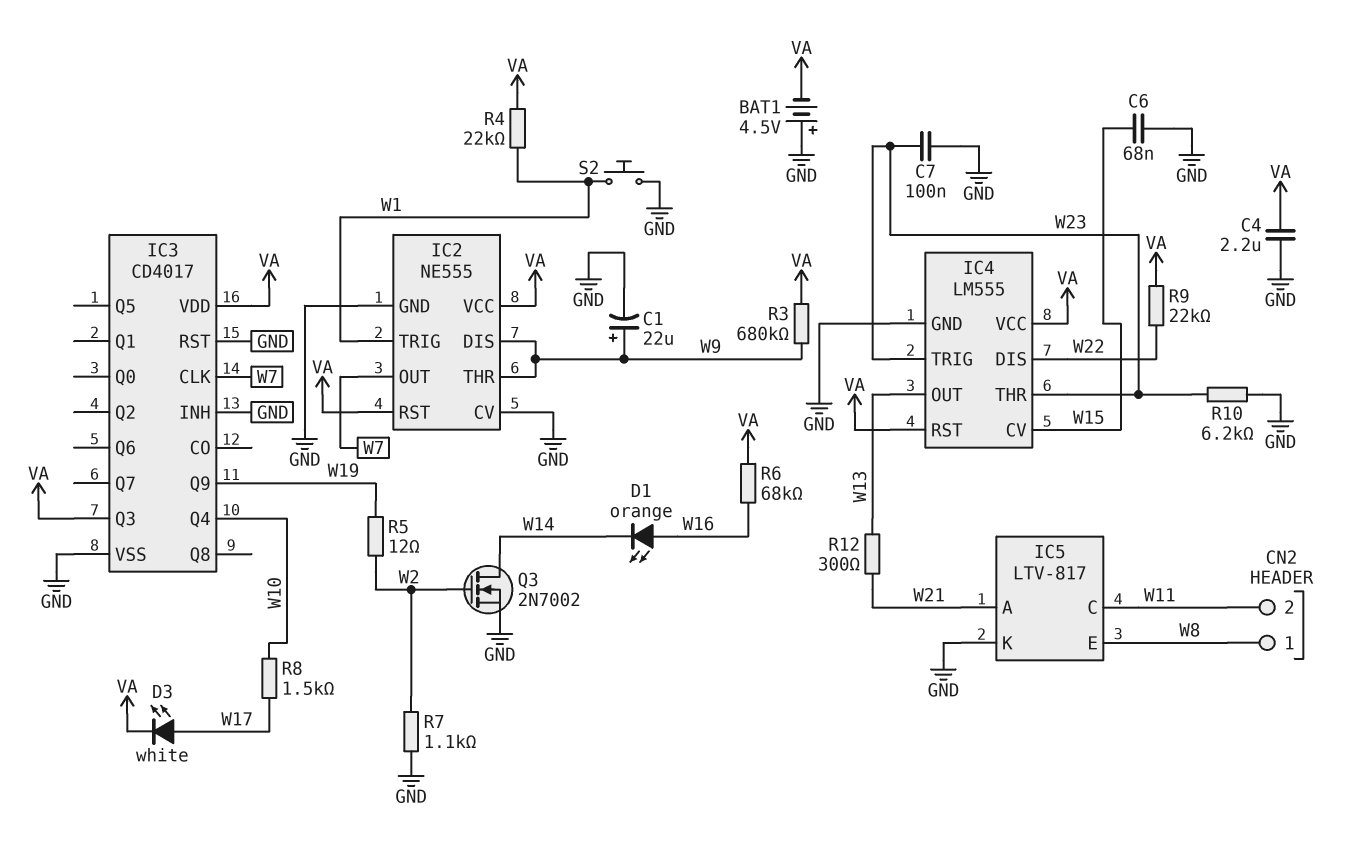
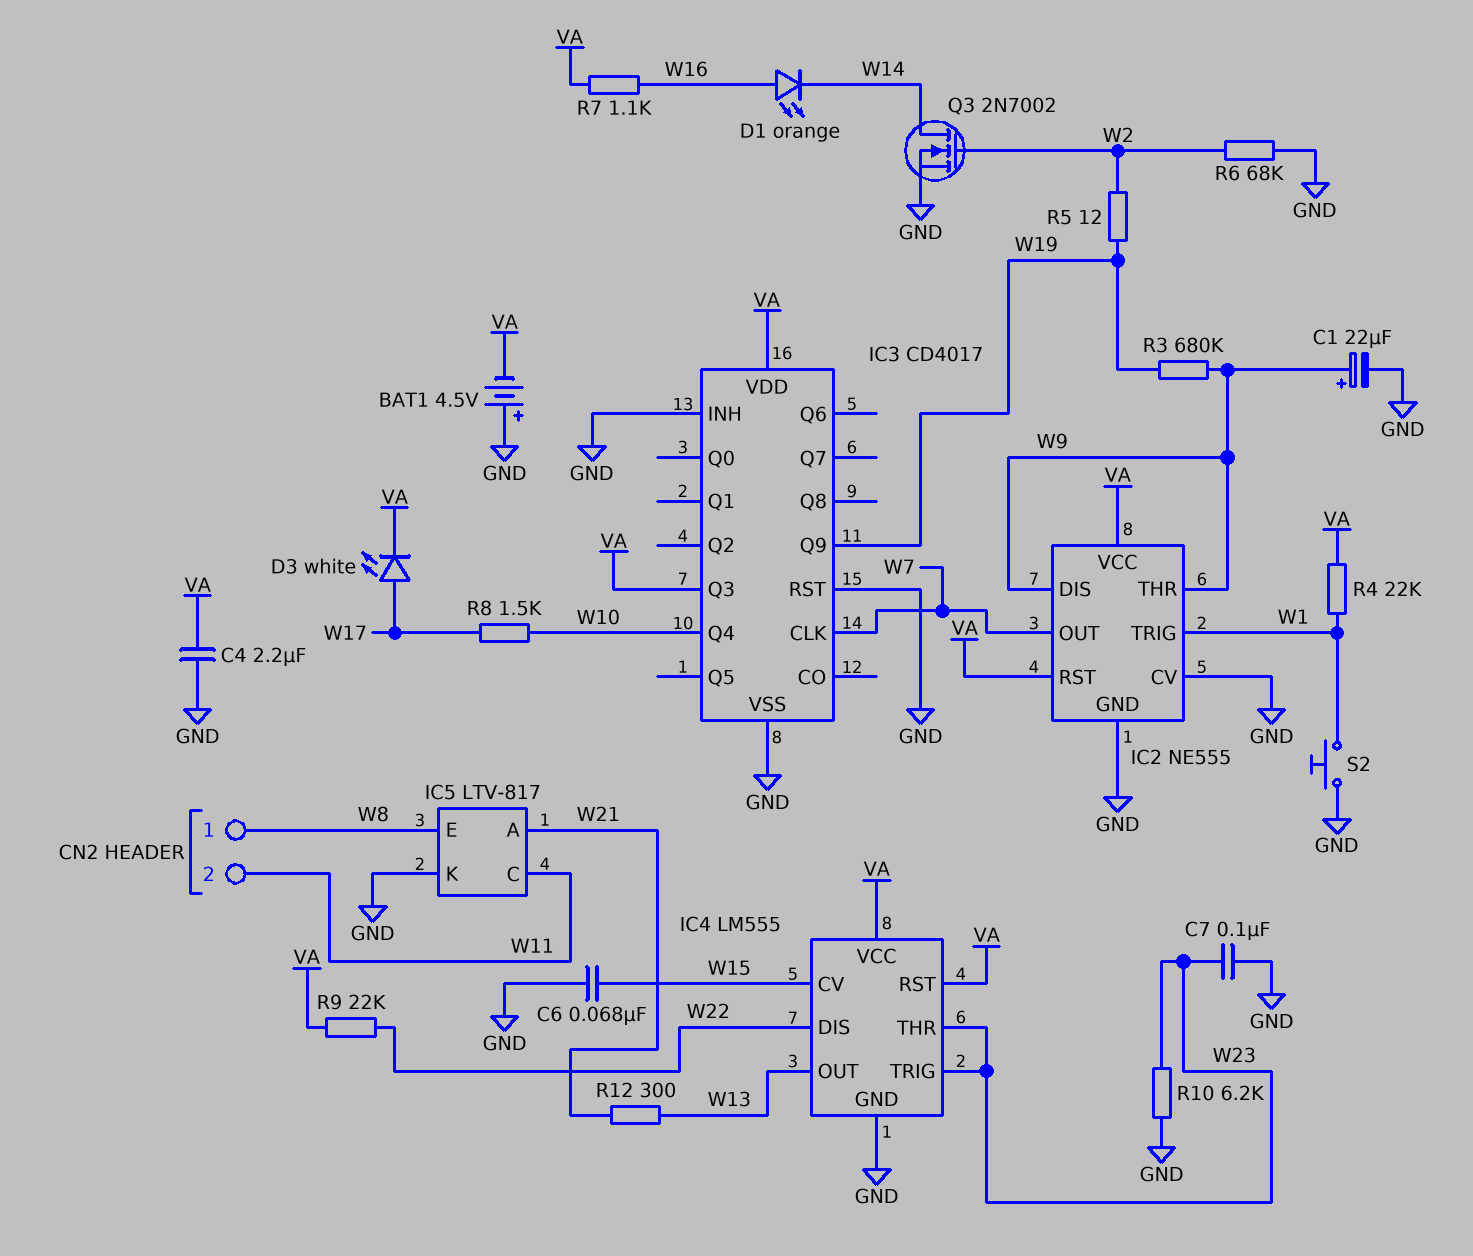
R3: 680k (VA, W9) -> 680k (W9, W19)
R6: 68k (VA, W16) -> 68k (GND, W2)
R7: 1.1k (GND, W2) -> 1.1k (VA, W16)

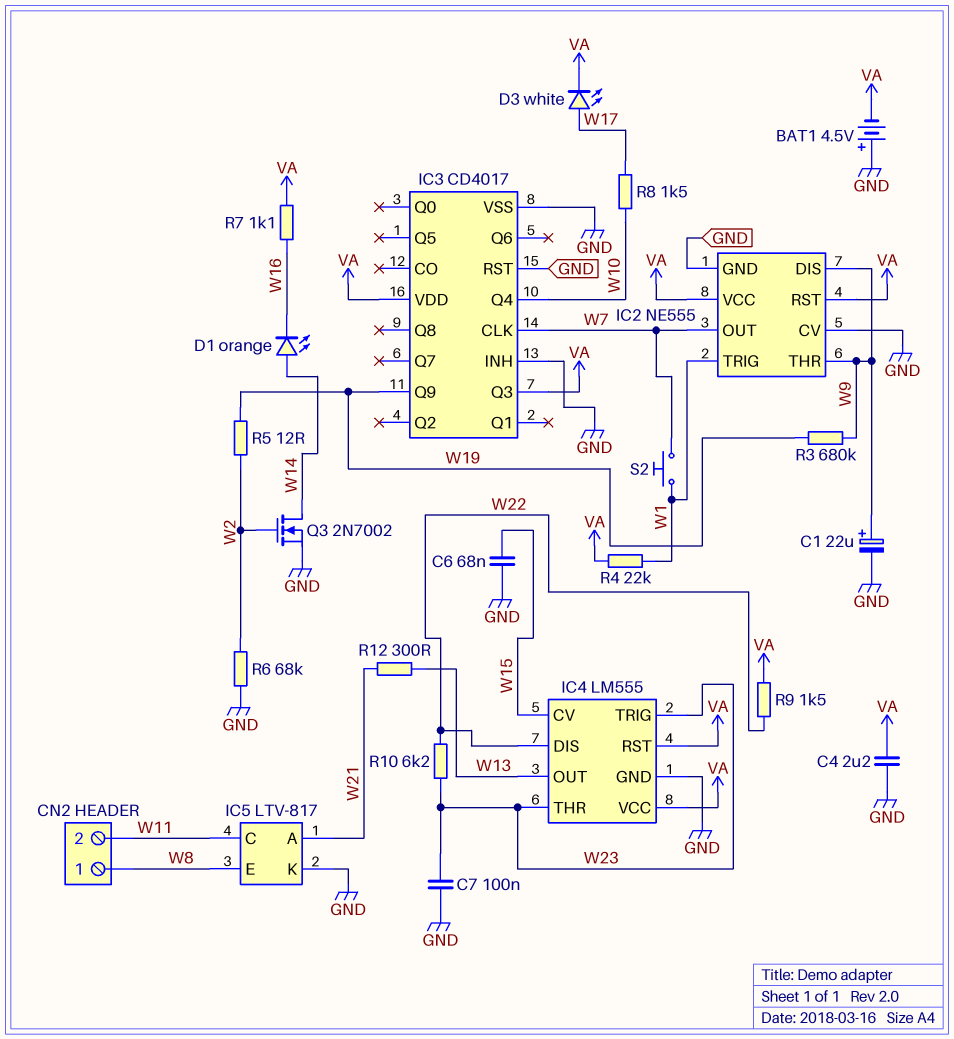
D1: LED orange (A W16, K W14) -> LED orange (A W14, K W16)
R9: 22k (VA, W22) -> 1.5k (VA, W22)
R10: 6.2k (GND, W23) -> 6.2k (W22, W23)
S2: button (GND, W1) -> button (W1, W7)

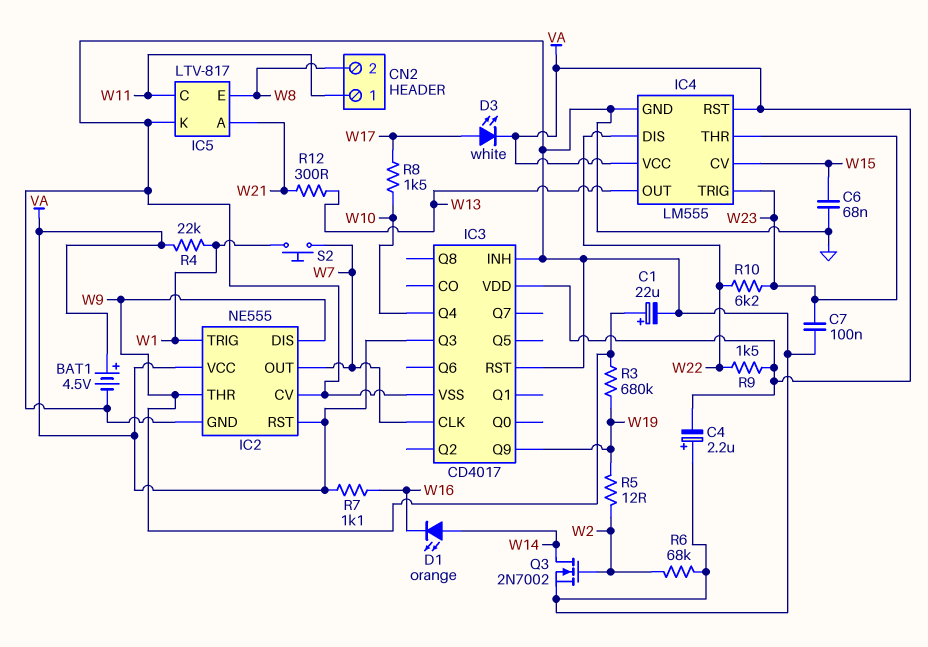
BAT1: 4.5V (plus GND, minus VA) -> 4.5V (plus VA, minus GND)
C4: 2.2uF (GND, VA) -> 2.2uF (plus GND, minus VA)
CN2 pin 1: W8 -> W11
CN2 pin 2: W11 -> W8

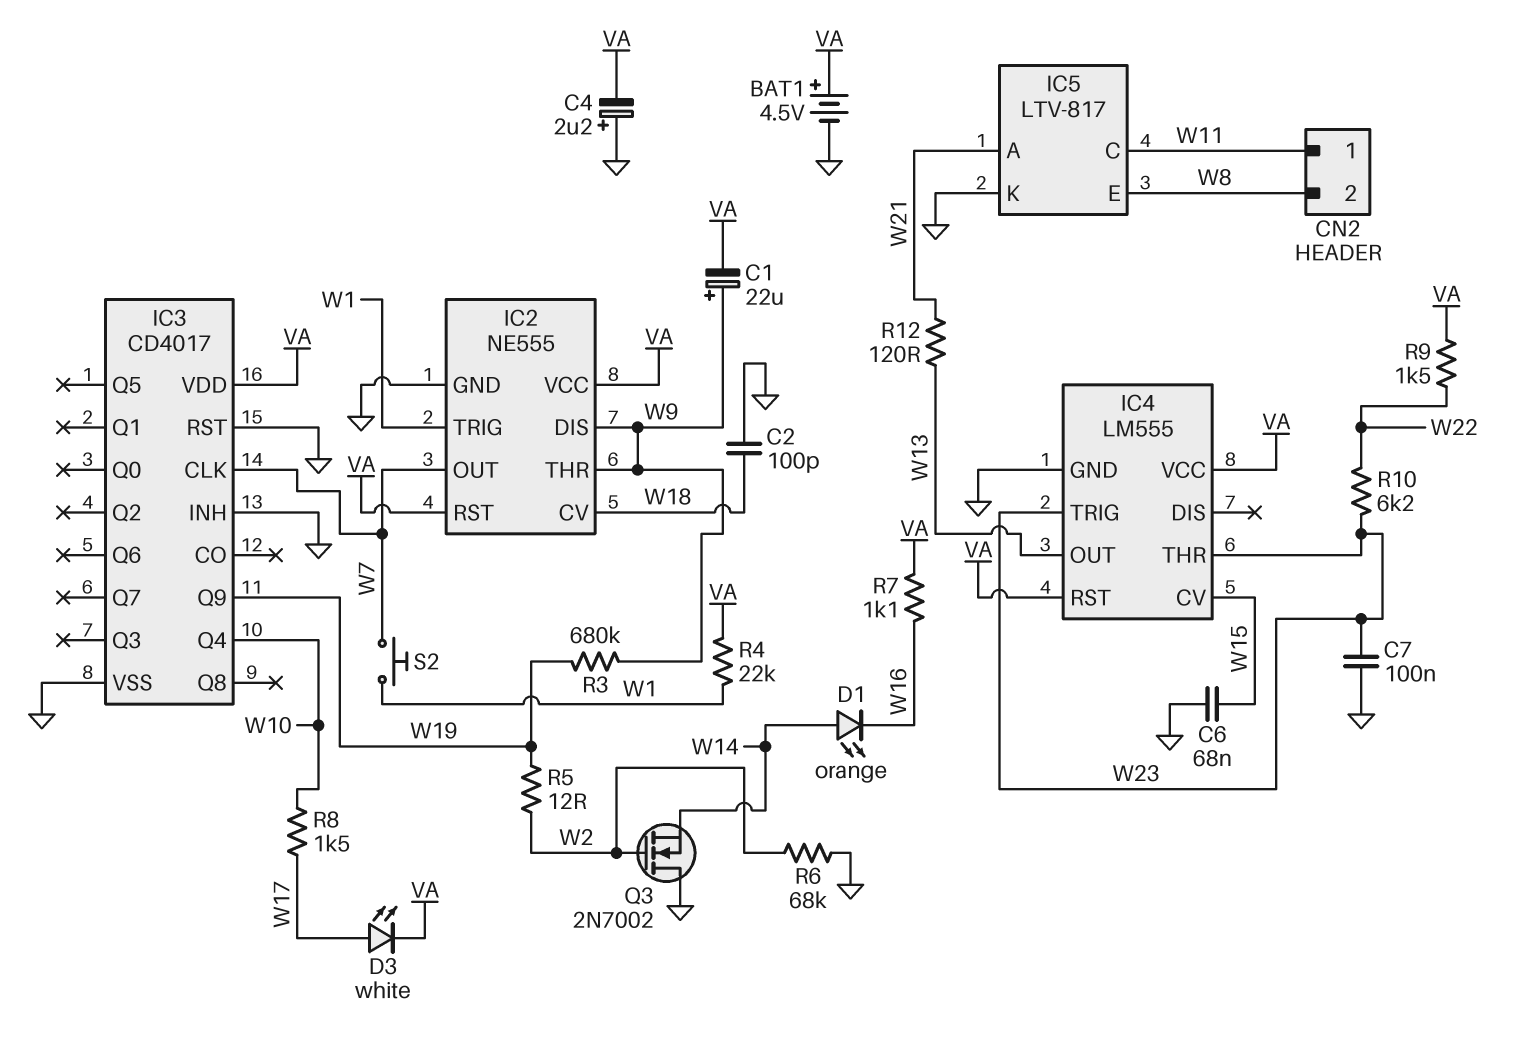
C1: 22uF (plus W9, minus GND) -> 22uF (plus W9, minus VA)
C2: none -> 100pF (GND, W18)
IC2 pin CV: GND -> W18
IC3 pin Q3: VA -> none
IC4 pin DIS: W22 -> none
Q3: NMOS 2N7002 (G W2, D W14, S GND) -> NMOS 2N7002 (G W2, D GND, S W14)
R12: 300 (W13, W21) -> 120 (W13, W21)

